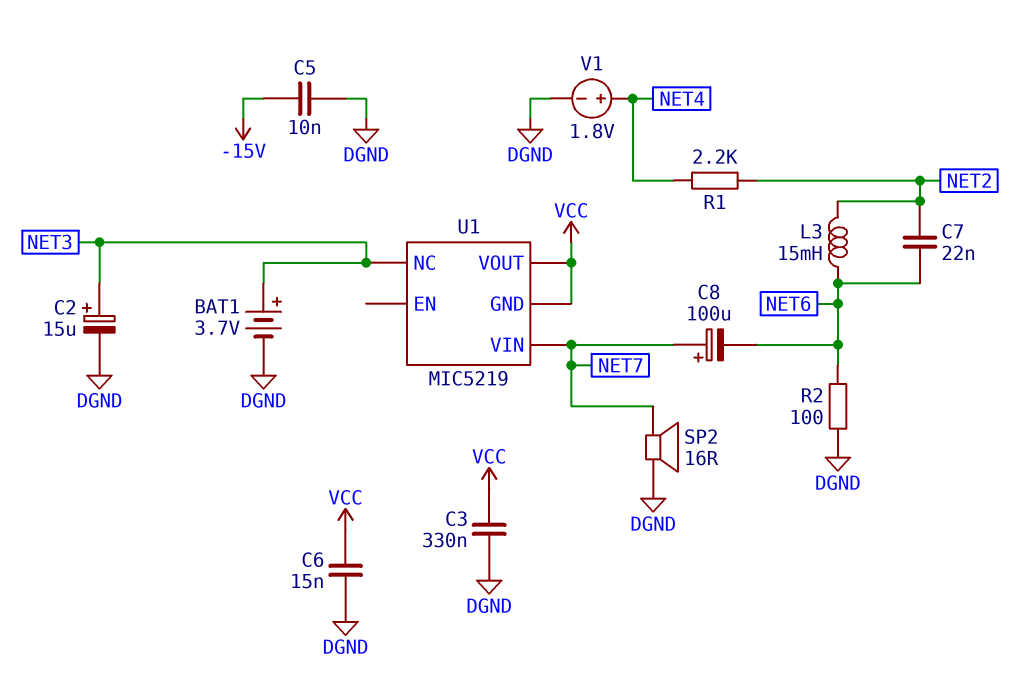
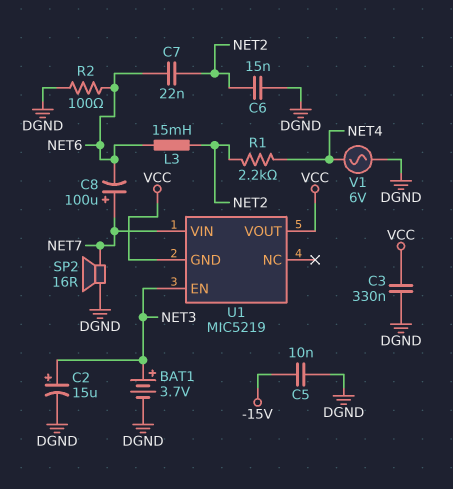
C6: 15nF (DGND, VCC) -> 15nF (DGND, NET2)
U1 pin EN: none -> NET3
U1 pin NC: NET3 -> none
V1: 1.8V (plus NET4, minus DGND) -> AC 6V (DGND, NET4)

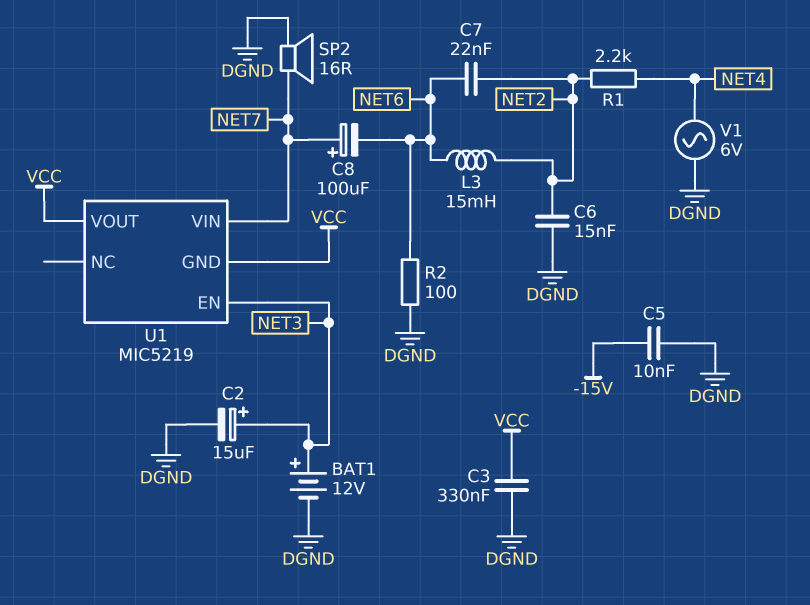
BAT1: 3.7V (plus NET3, minus DGND) -> 12V (plus NET3, minus DGND)

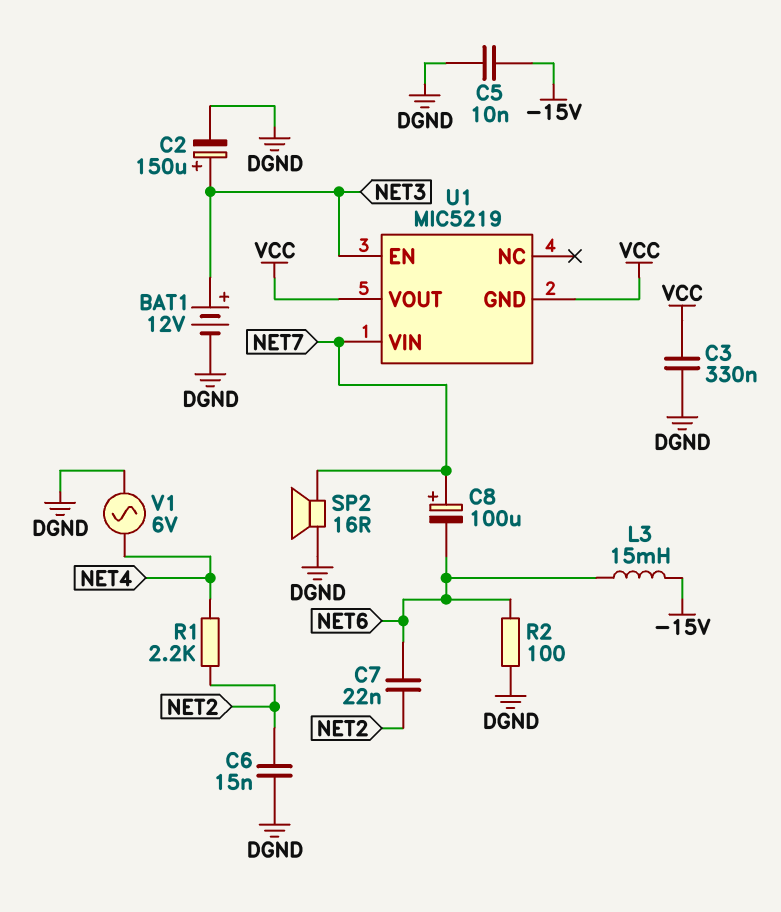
C2: 15uF (plus NET3, minus DGND) -> 150uF (plus NET3, minus DGND)
L3: 15mH (NET2, NET6) -> 15mH (-15V, NET6)

